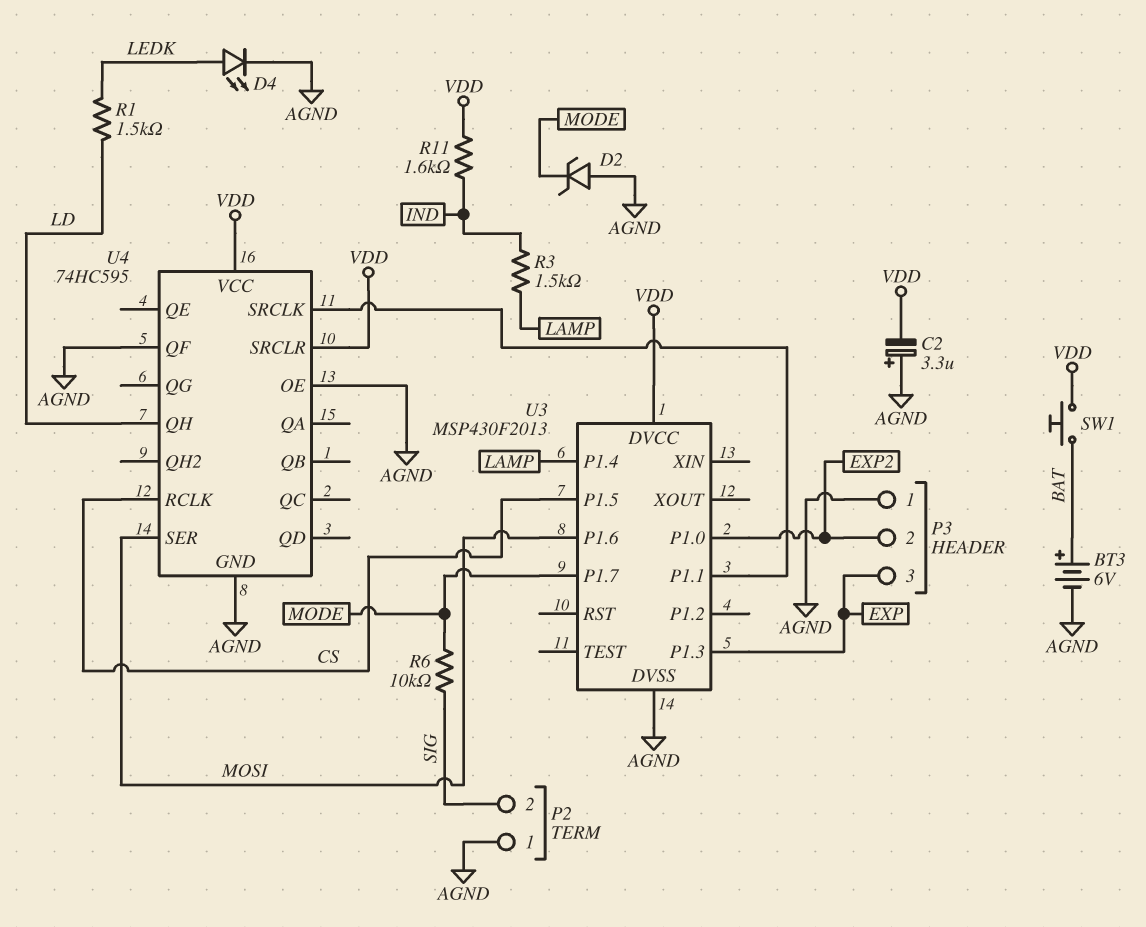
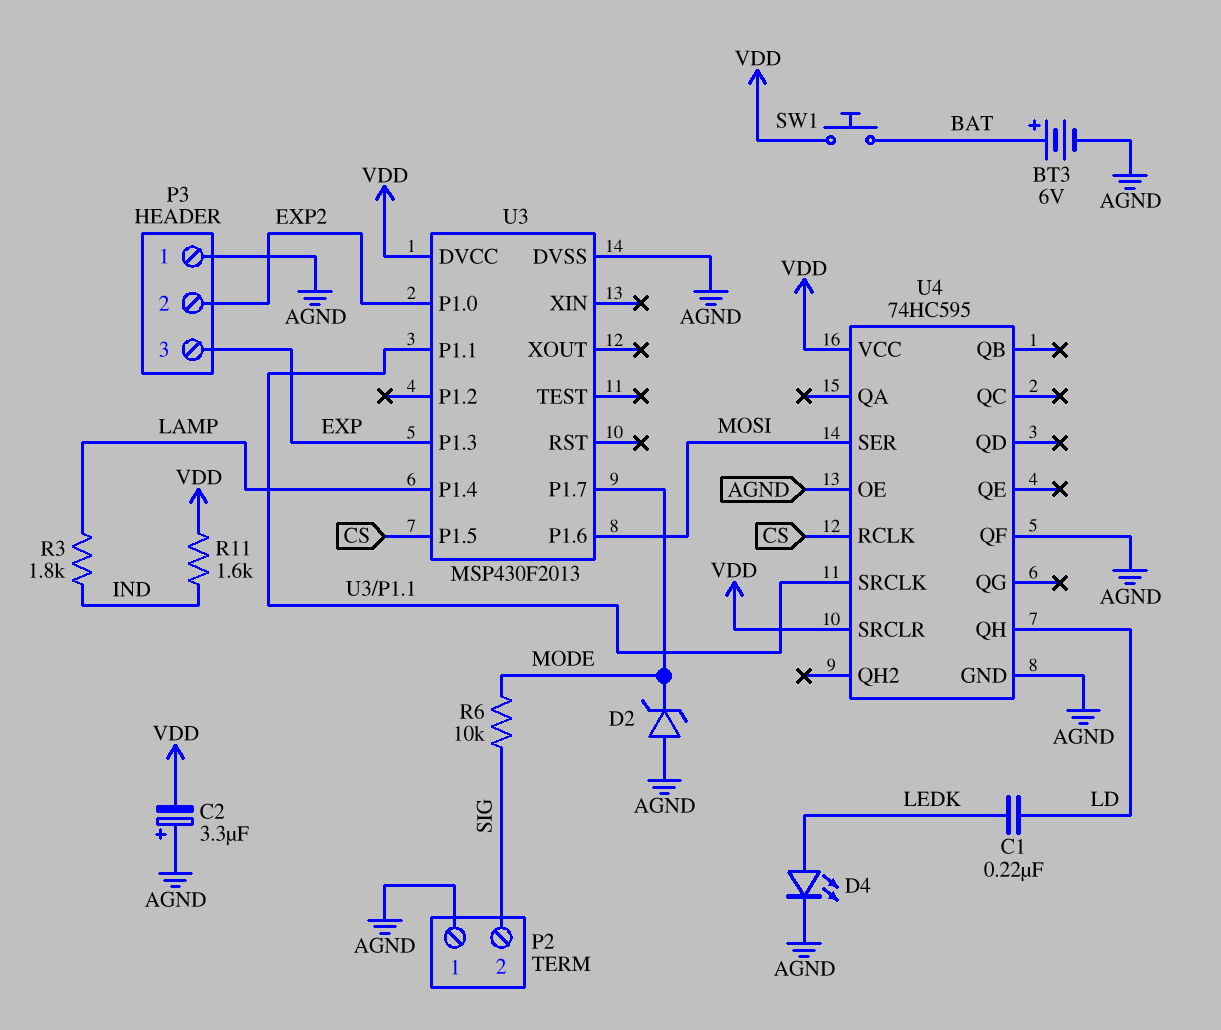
C1: none -> 220nF (LD, LEDK)
R1: 1.5k (LD, LEDK) -> none
R3: 1.5k (IND, LAMP) -> 1.8k (IND, LAMP)

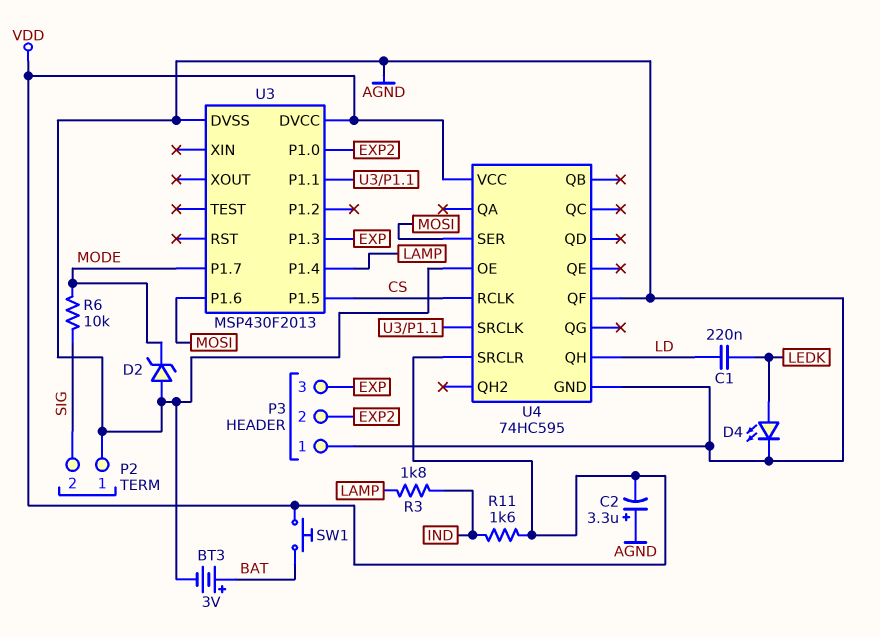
BT3: 6V (plus BAT, minus AGND) -> 3V (plus BAT, minus AGND)

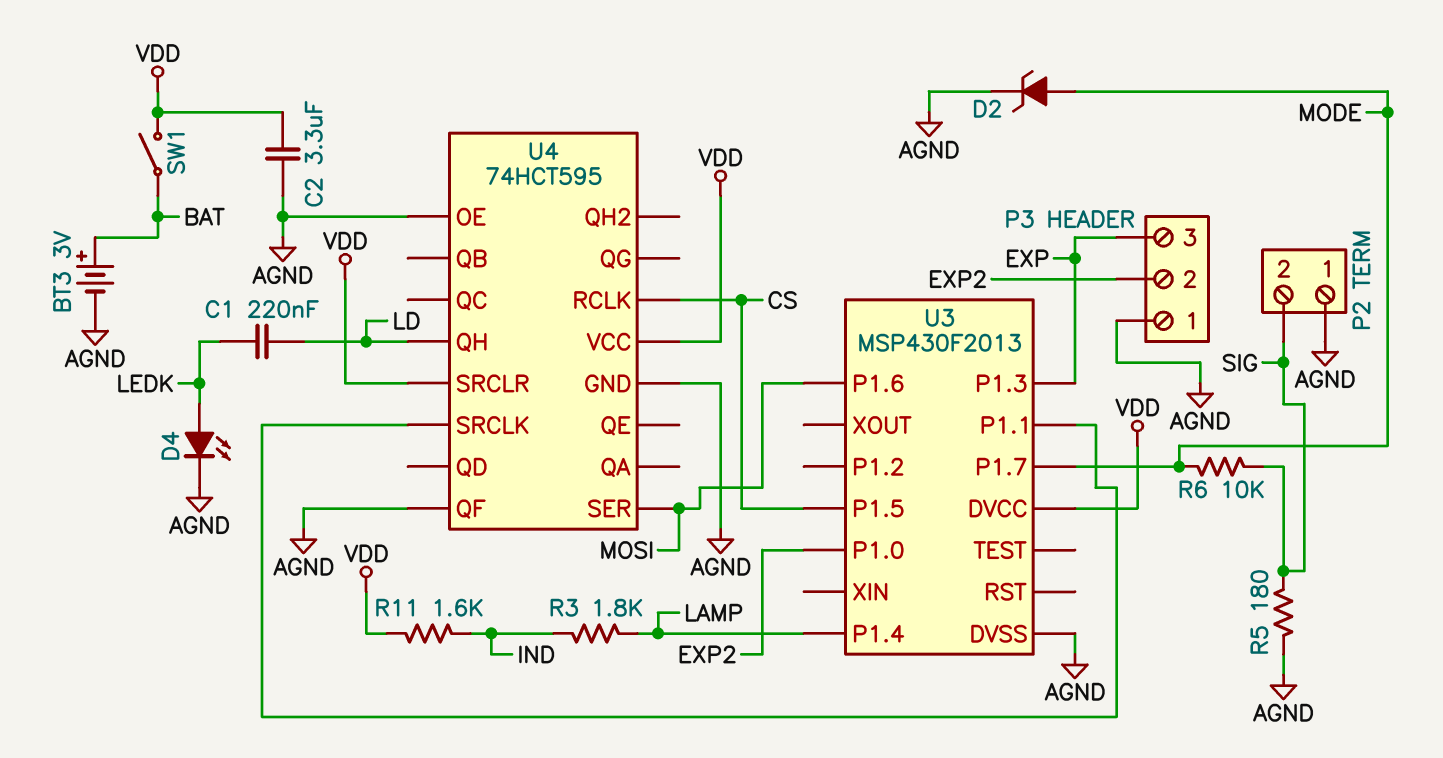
C2: 3.3uF (plus AGND, minus VDD) -> 3.3uF (AGND, VDD)
D2: zener (A AGND, K MODE) -> zener (A MODE, K AGND)
R5: none -> 180 (AGND, SIG)
SW1: button (BAT, VDD) -> switch (BAT, VDD)
U4: 74HC595 -> 74HCT595

